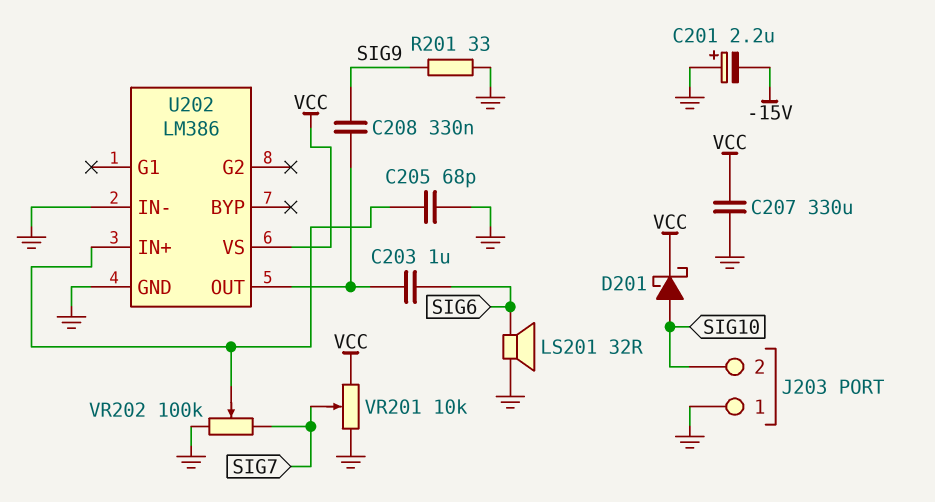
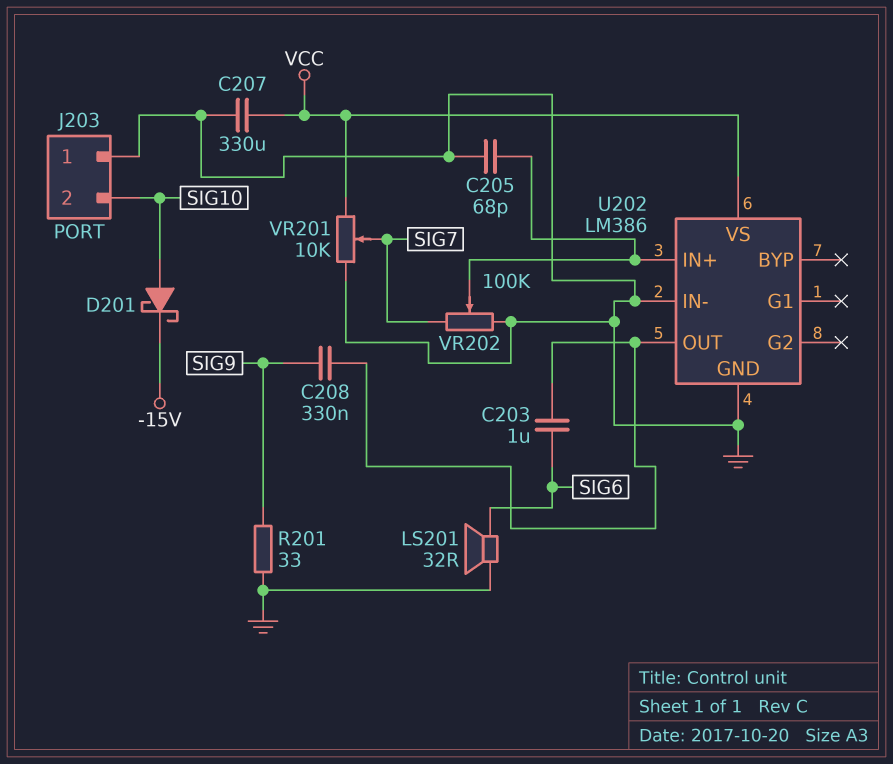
C201: 2.2uF (plus GND, minus -15V) -> none
D201: schottky (A SIG10, K VCC) -> schottky (A SIG10, K -15V)

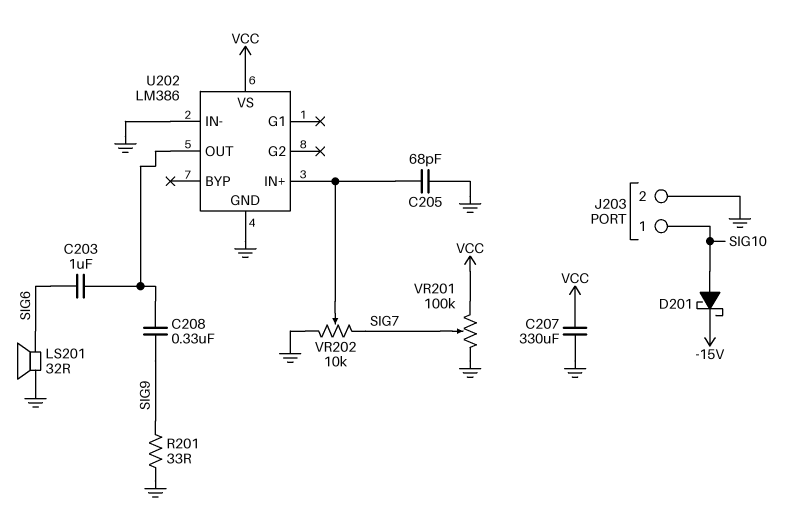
J203 pin 1: GND -> SIG10
J203 pin 2: SIG10 -> GND
VR201: 10k (GND, VCC, wiper SIG7) -> 100k (GND, VCC, wiper SIG7)
VR202: 100k (GND, SIG7, wiper U202/IN+) -> 10k (GND, SIG7, wiper U202/IN+)

